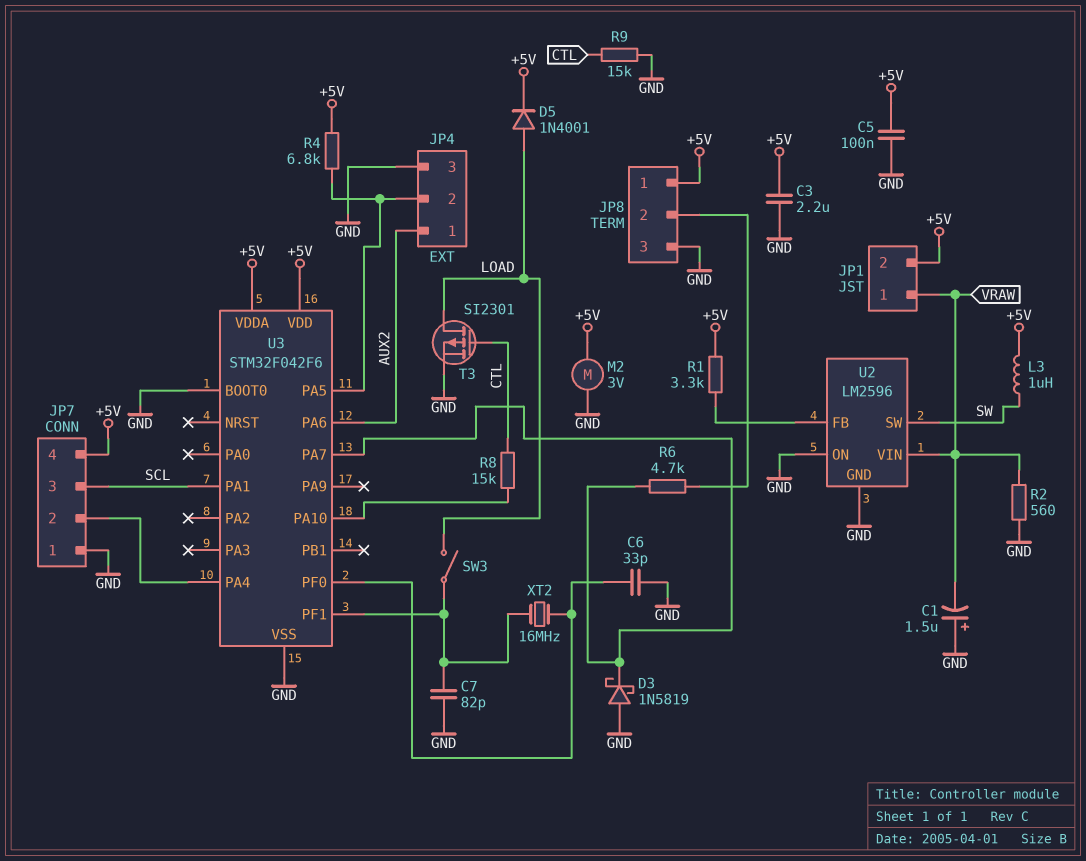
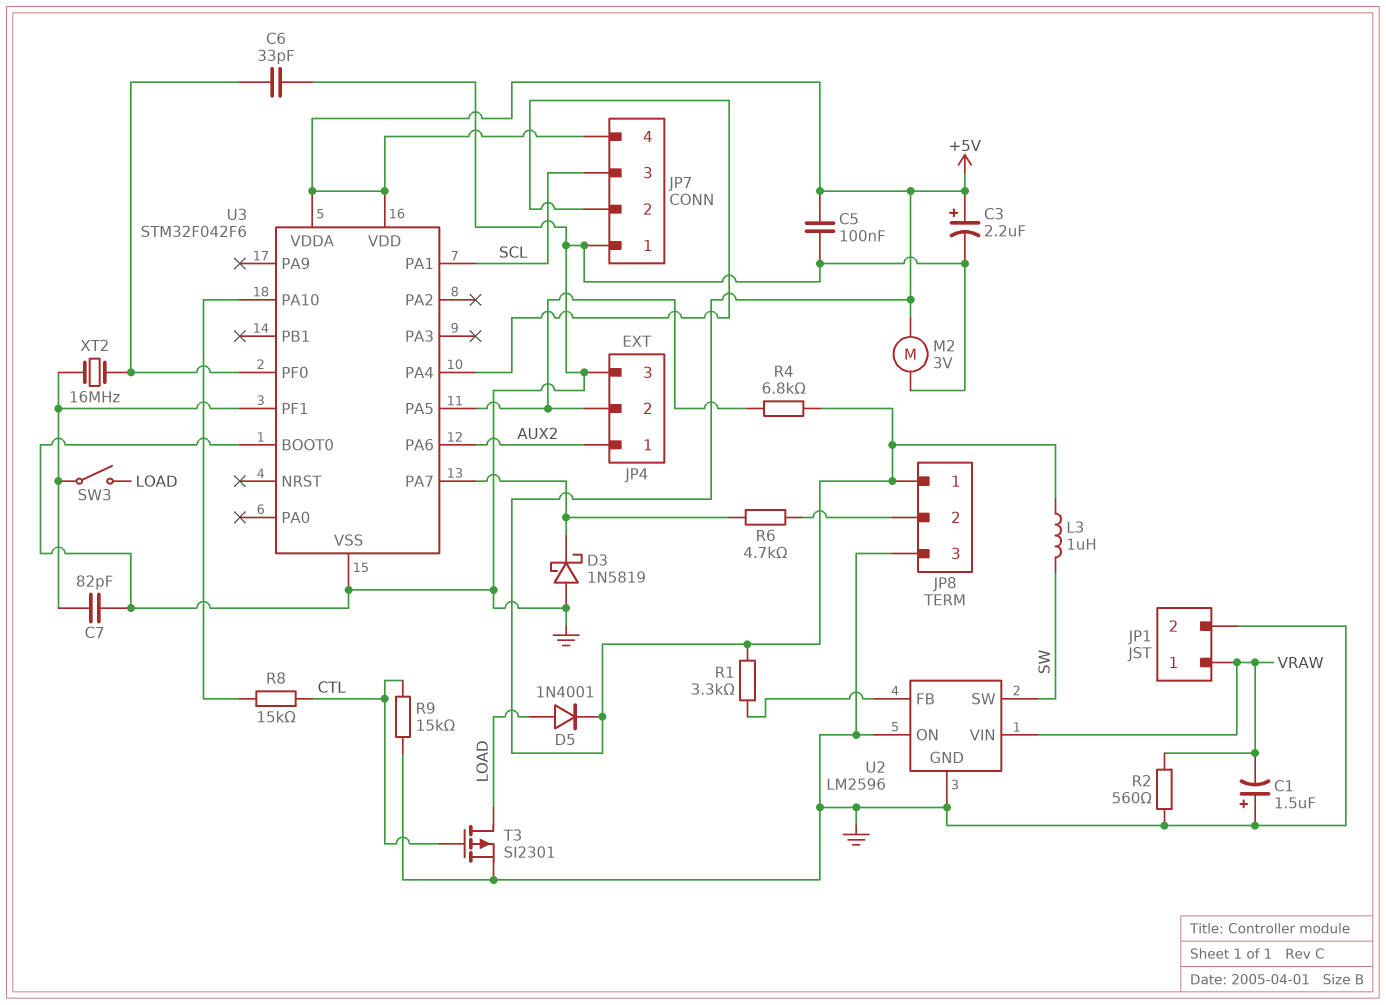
C3: 2.2uF (+5V, GND) -> 2.2uF (plus +5V, minus GND)
JP1 pin 2: +5V -> GND

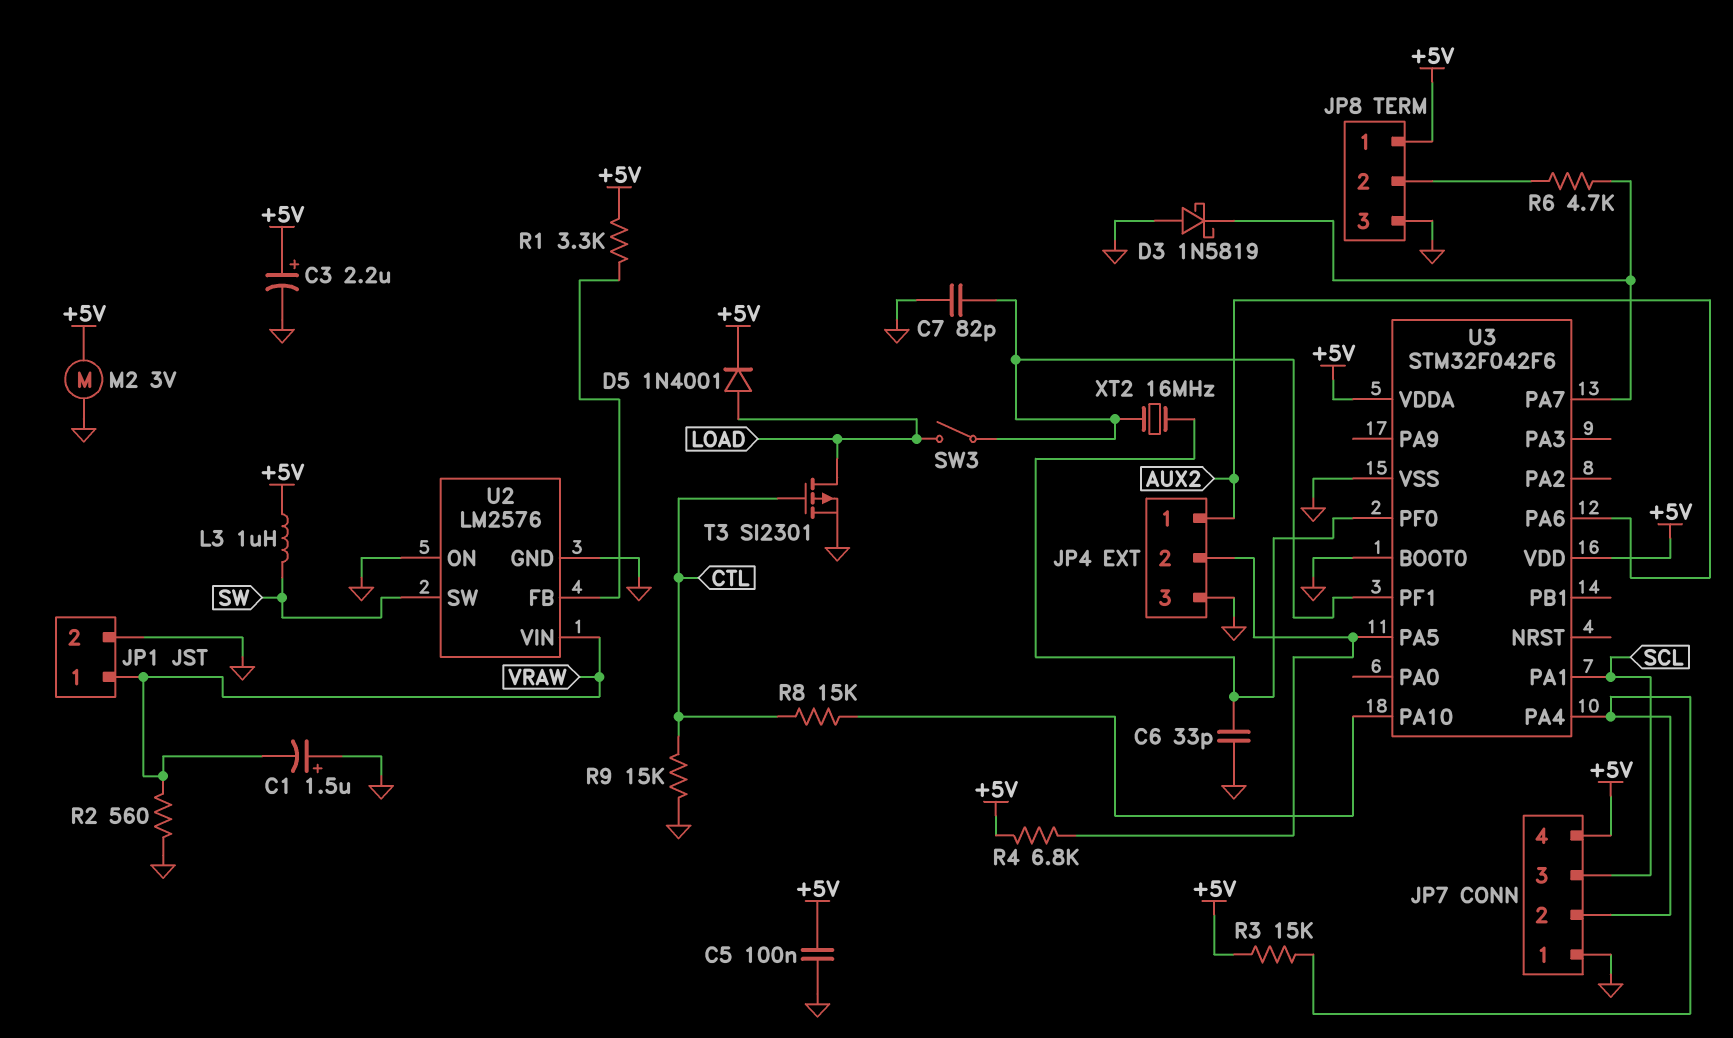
R3: none -> 15k (+5V, JP7/2)
U2: LM2596 -> LM2576

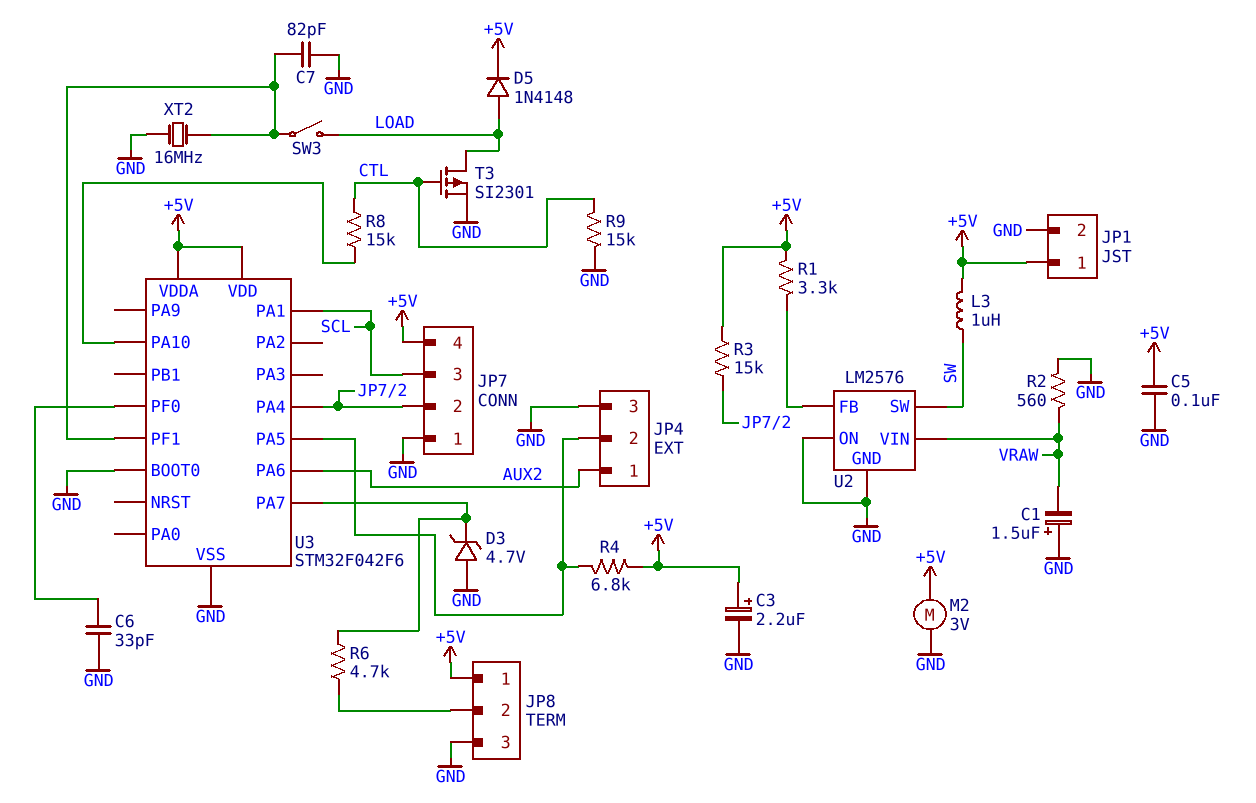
D3: schottky 1N5819 (A GND, K U3/PA7) -> zener 4.7V (A GND, K U3/PA7)
D5: diode 1N4001 (A LOAD, K +5V) -> diode 1N4148 (A LOAD, K +5V)
JP1 pin 1: VRAW -> +5V
XT2: 16MHz (U3/PF0, U3/PF1) -> 16MHz (GND, U3/PF1)

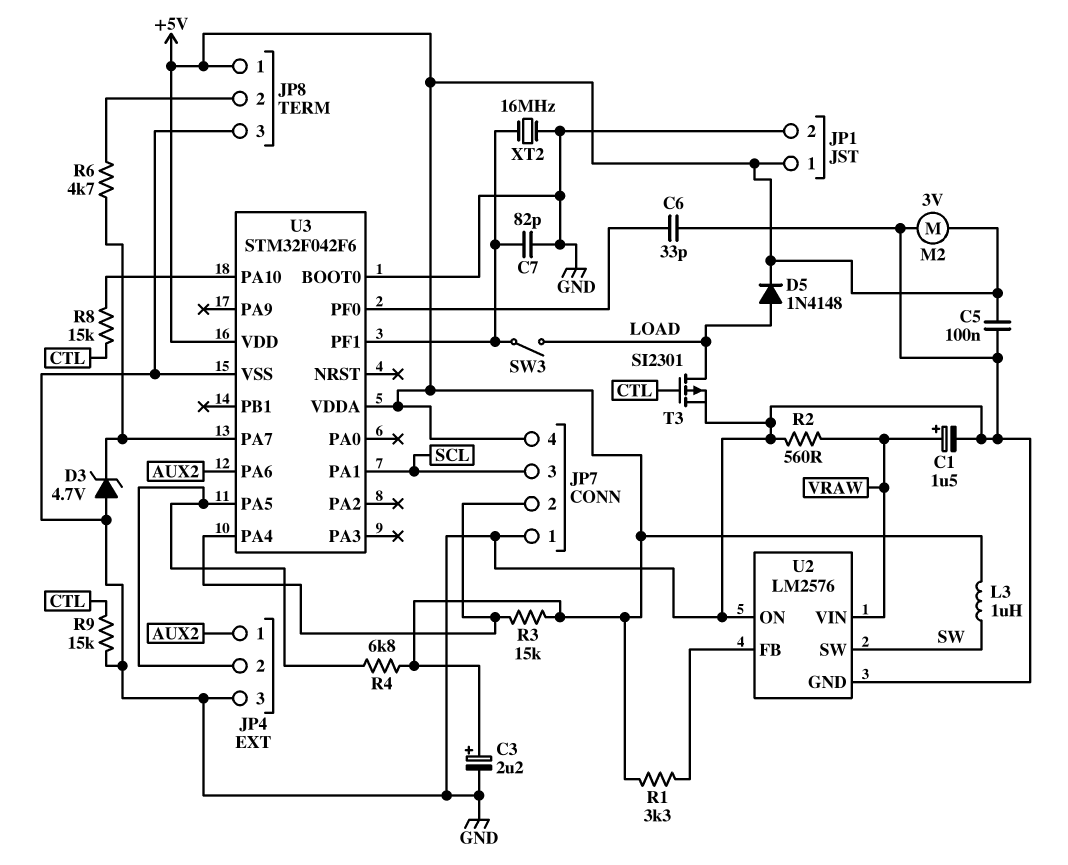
C1: 1.5uF (plus GND, minus VRAW) -> 1.5uF (plus VRAW, minus GND)

